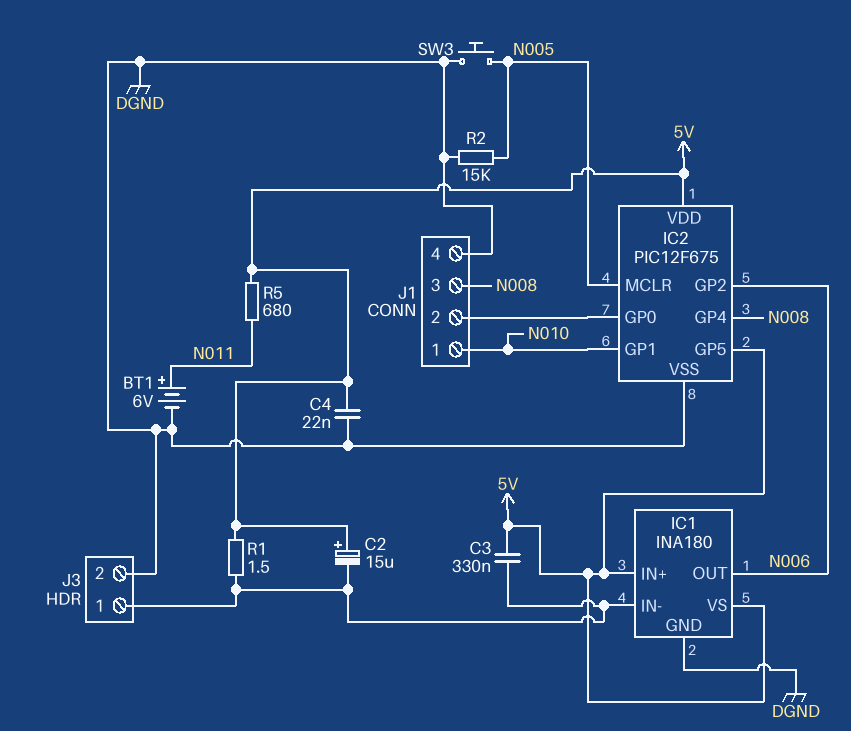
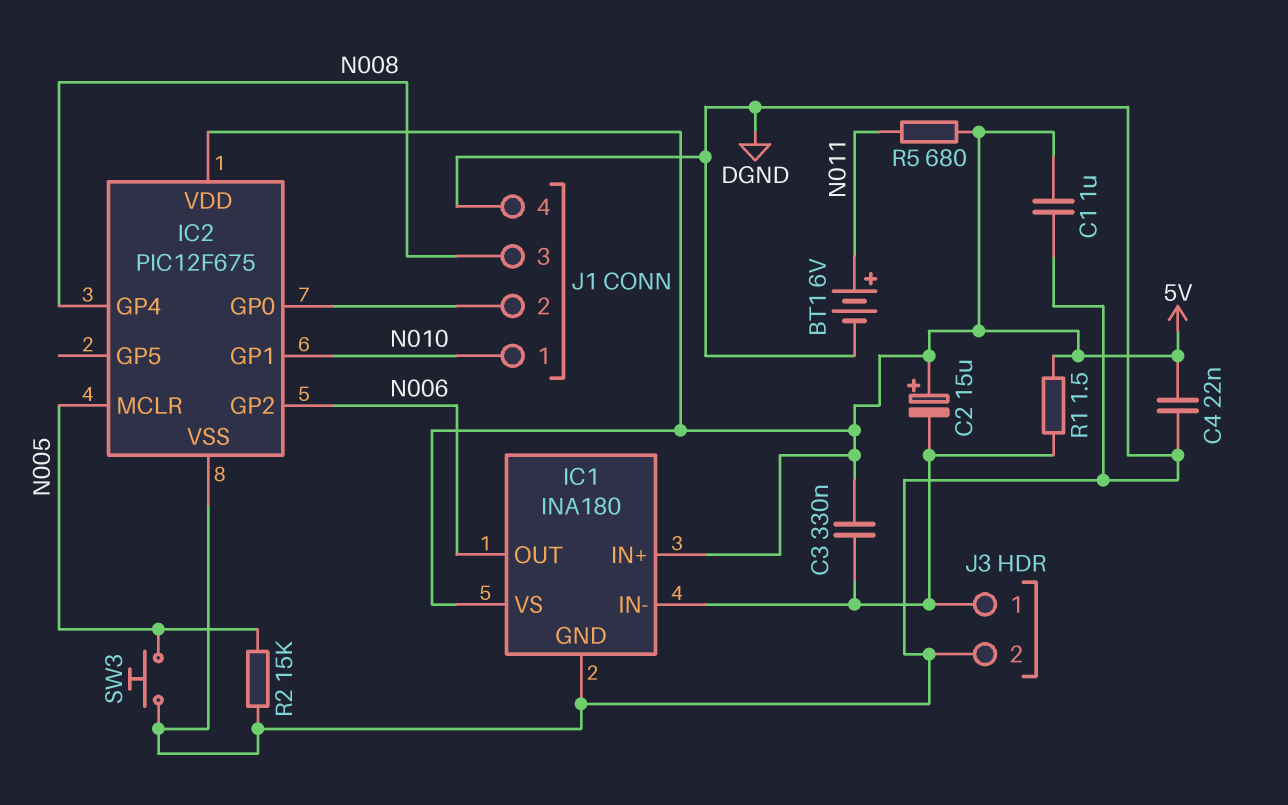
C1: none -> 1uF (5V, DGND)
IC2 pin GP5: 5V -> none

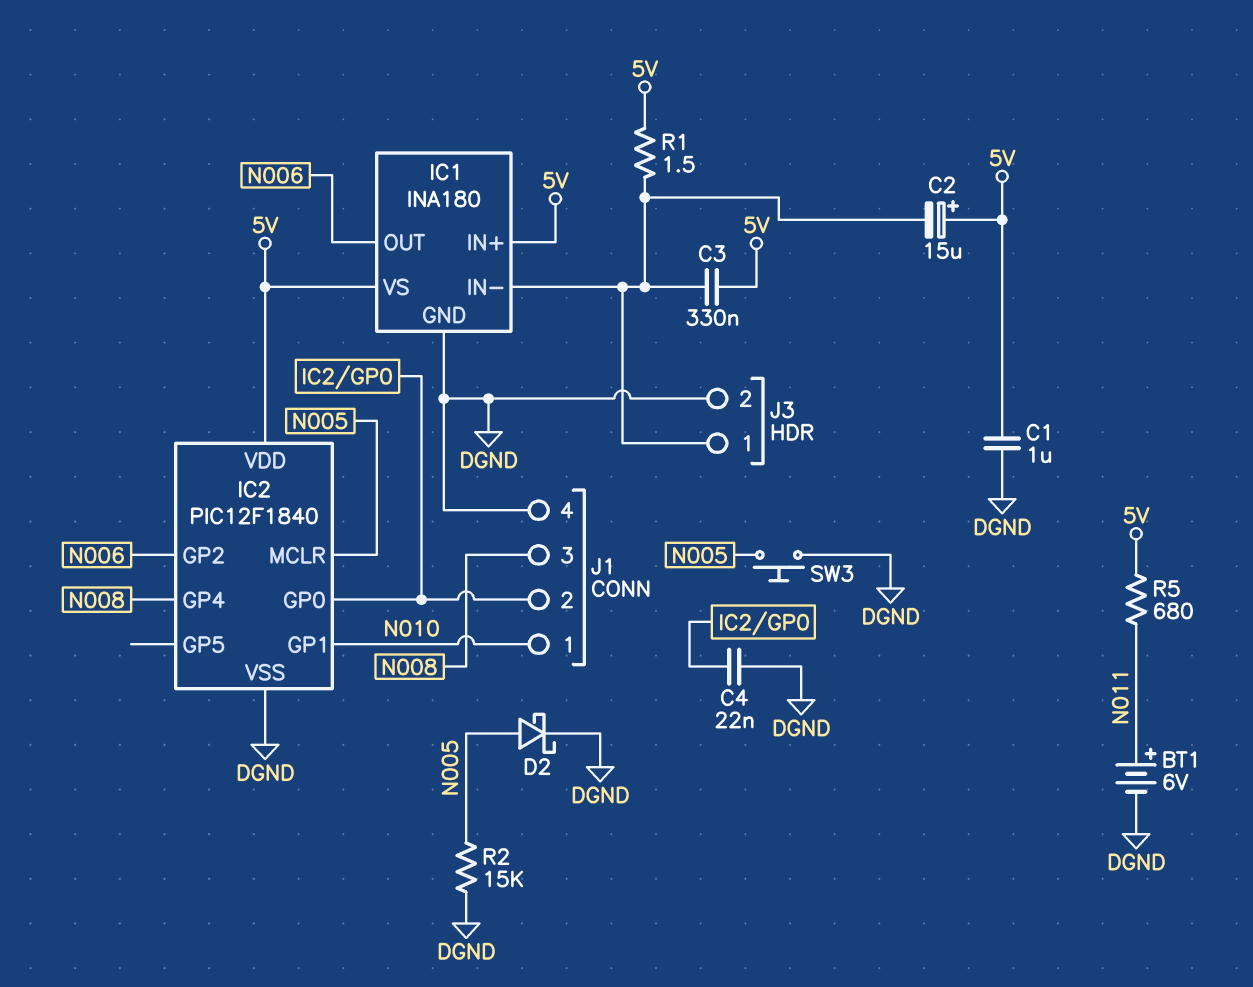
C4: 22nF (5V, DGND) -> 22nF (DGND, IC2/GP0)
D2: none -> schottky (A N005, K DGND)
IC2: PIC12F675 -> PIC12F1840

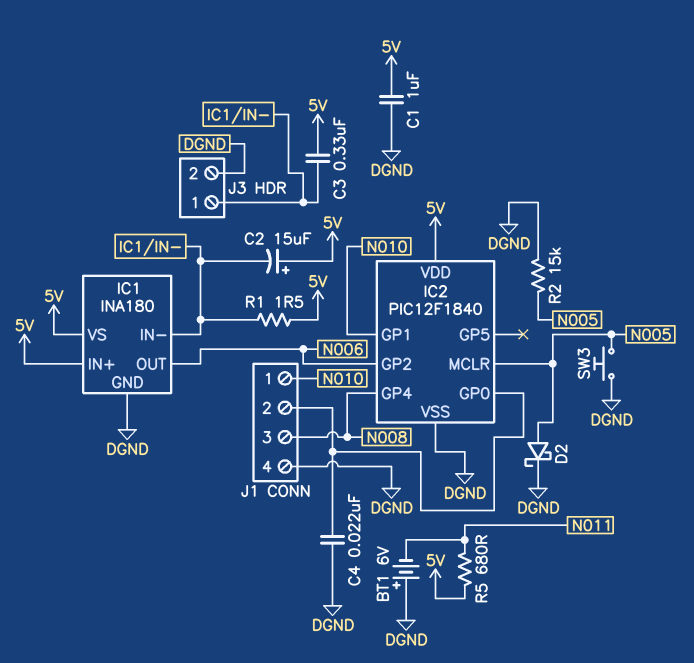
BT1: 6V (plus N011, minus DGND) -> 6V (plus DGND, minus N011)

